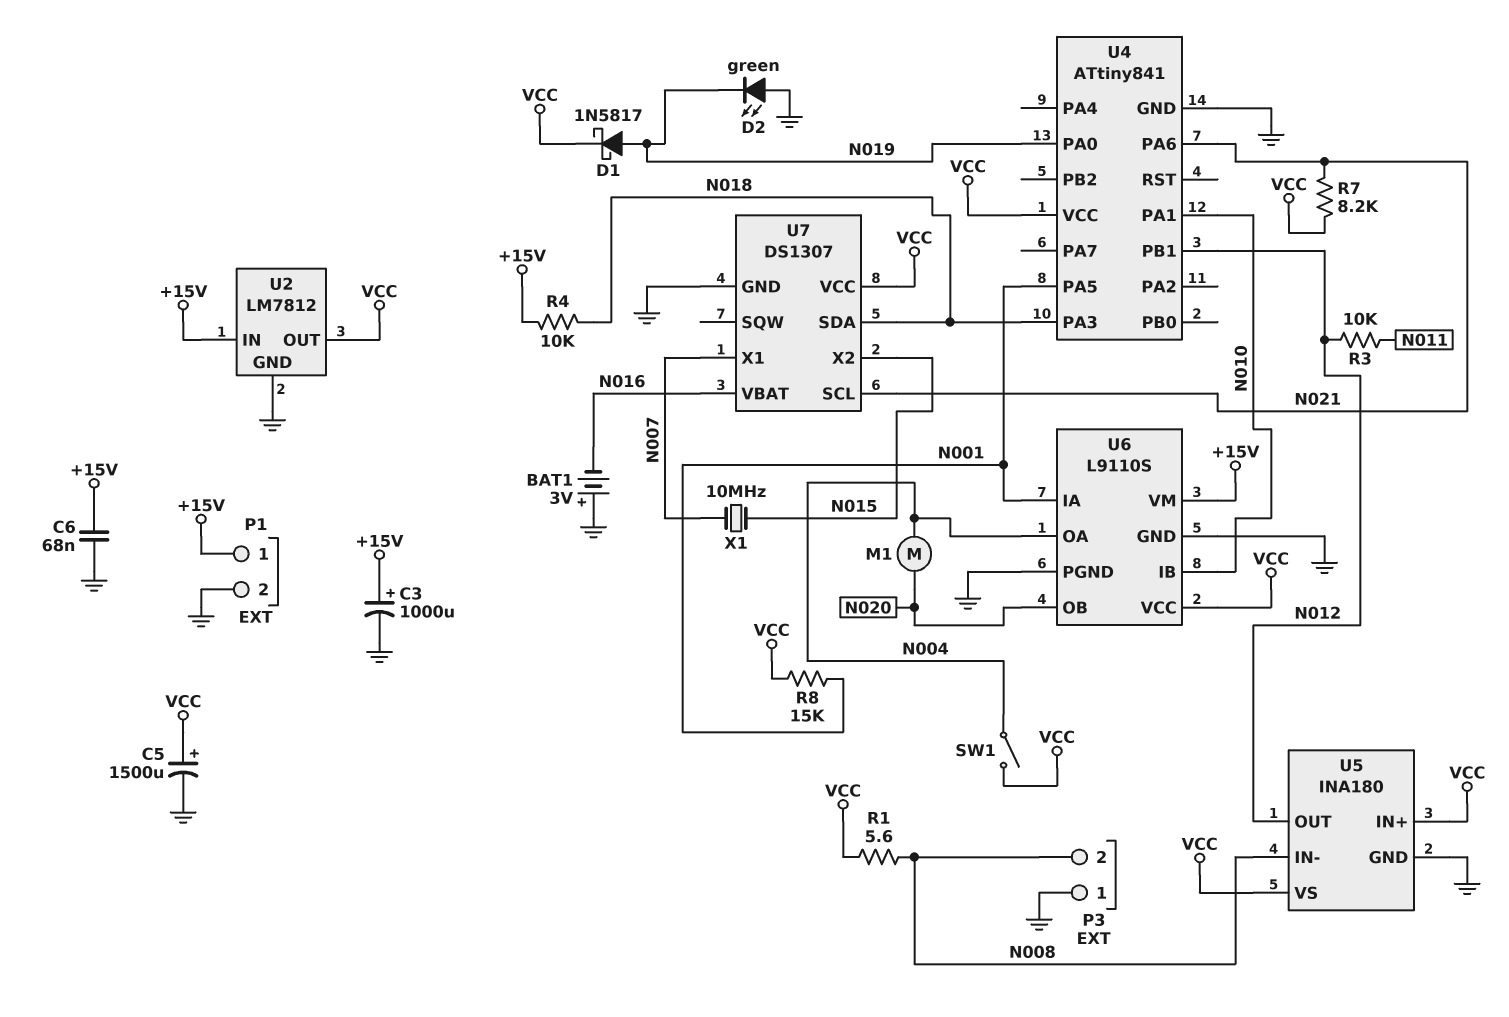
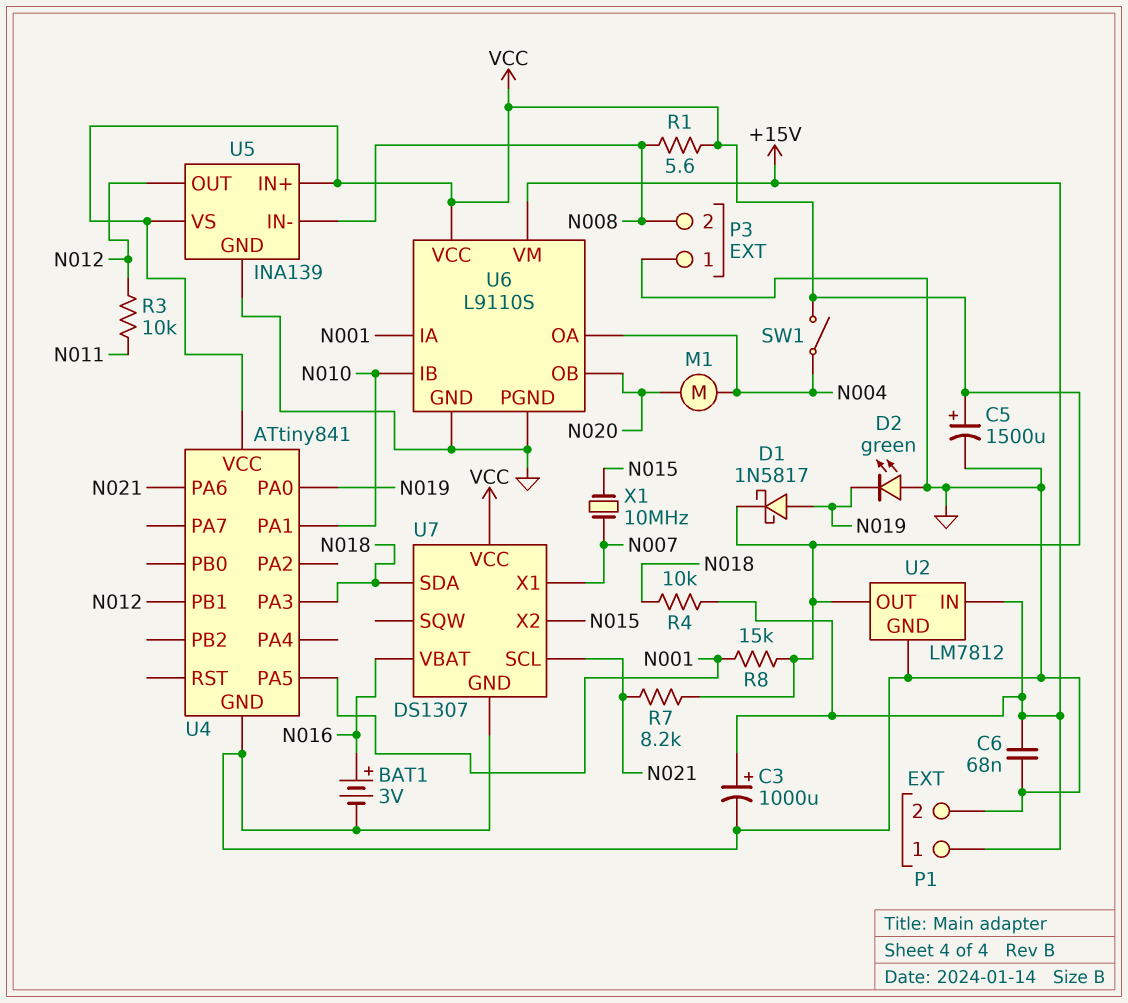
BAT1: 3V (plus GND, minus N016) -> 3V (plus N016, minus GND)
U5: INA180 -> INA139

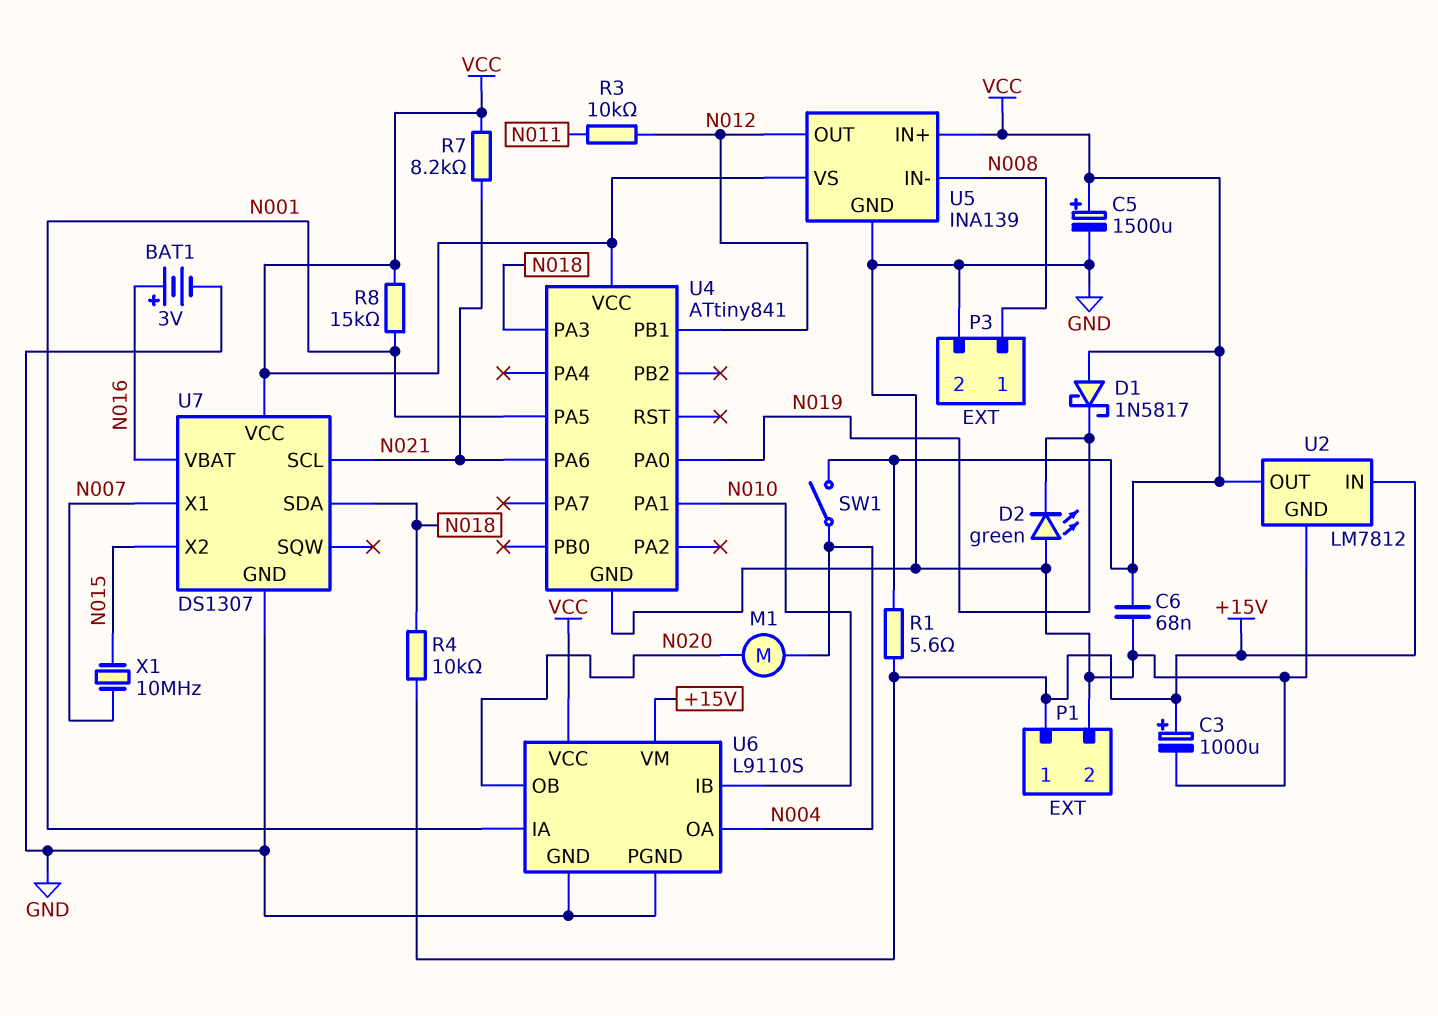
C6: 68nF (+15V, GND) -> 68nF (GND, VCC)
D1: schottky 1N5817 (A N019, K VCC) -> schottky 1N5817 (A VCC, K N019)
P3 pin 1: GND -> N008
P3 pin 2: N008 -> GND
R1: 5.6 (N008, VCC) -> 5.6 (+15V, VCC)

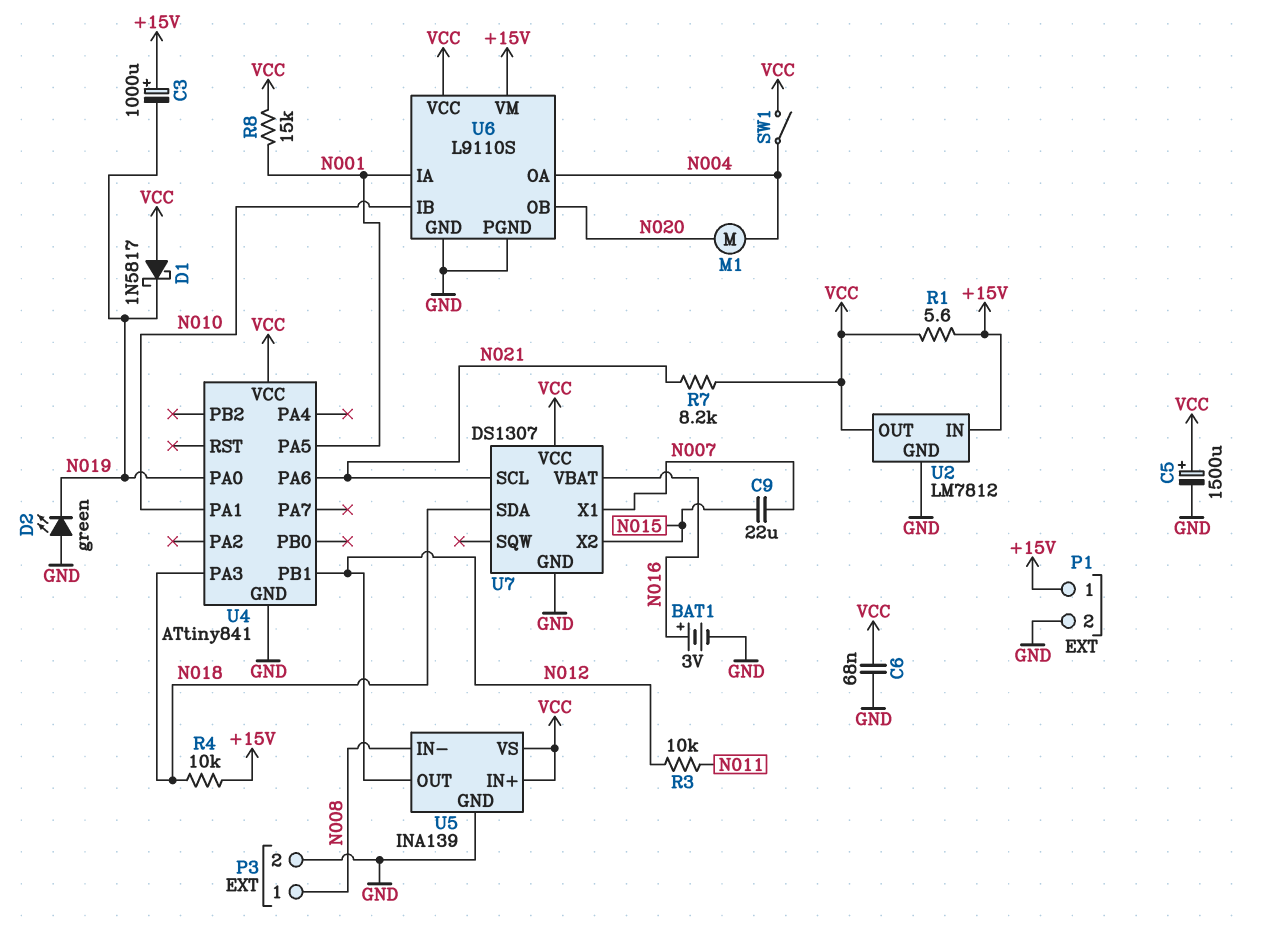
C3: 1000uF (plus +15V, minus GND) -> 1000uF (plus +15V, minus N019)
C9: none -> 22uF (N007, N015)
X1: 10MHz (N007, N015) -> none

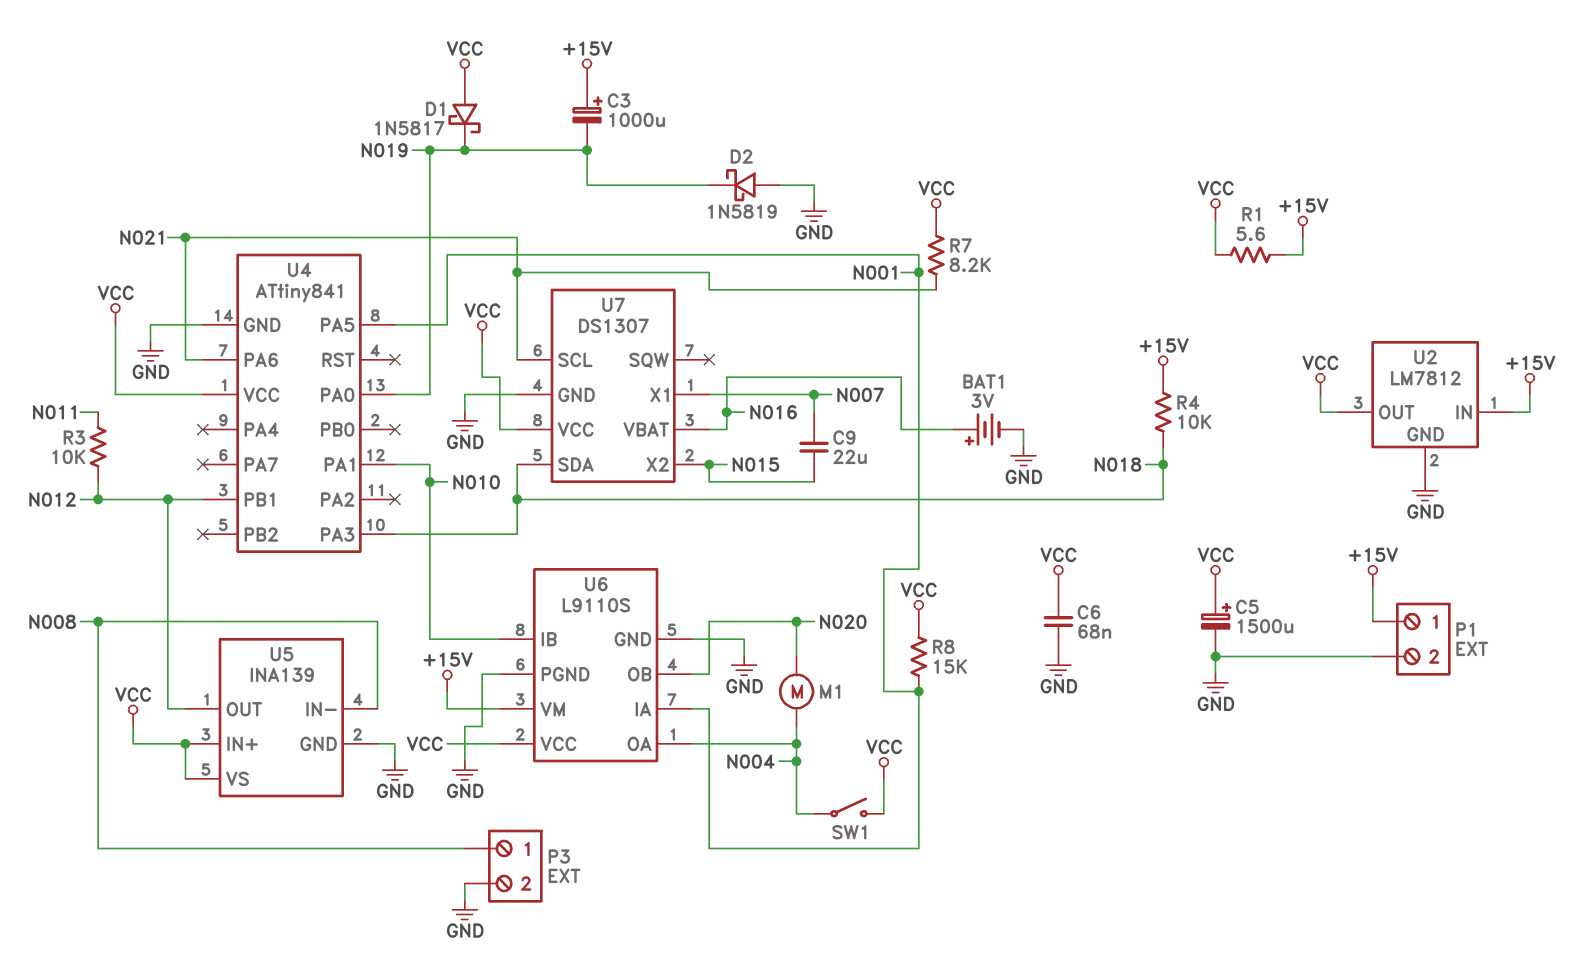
D2: LED green (A GND, K N019) -> schottky 1N5819 (A GND, K N019)

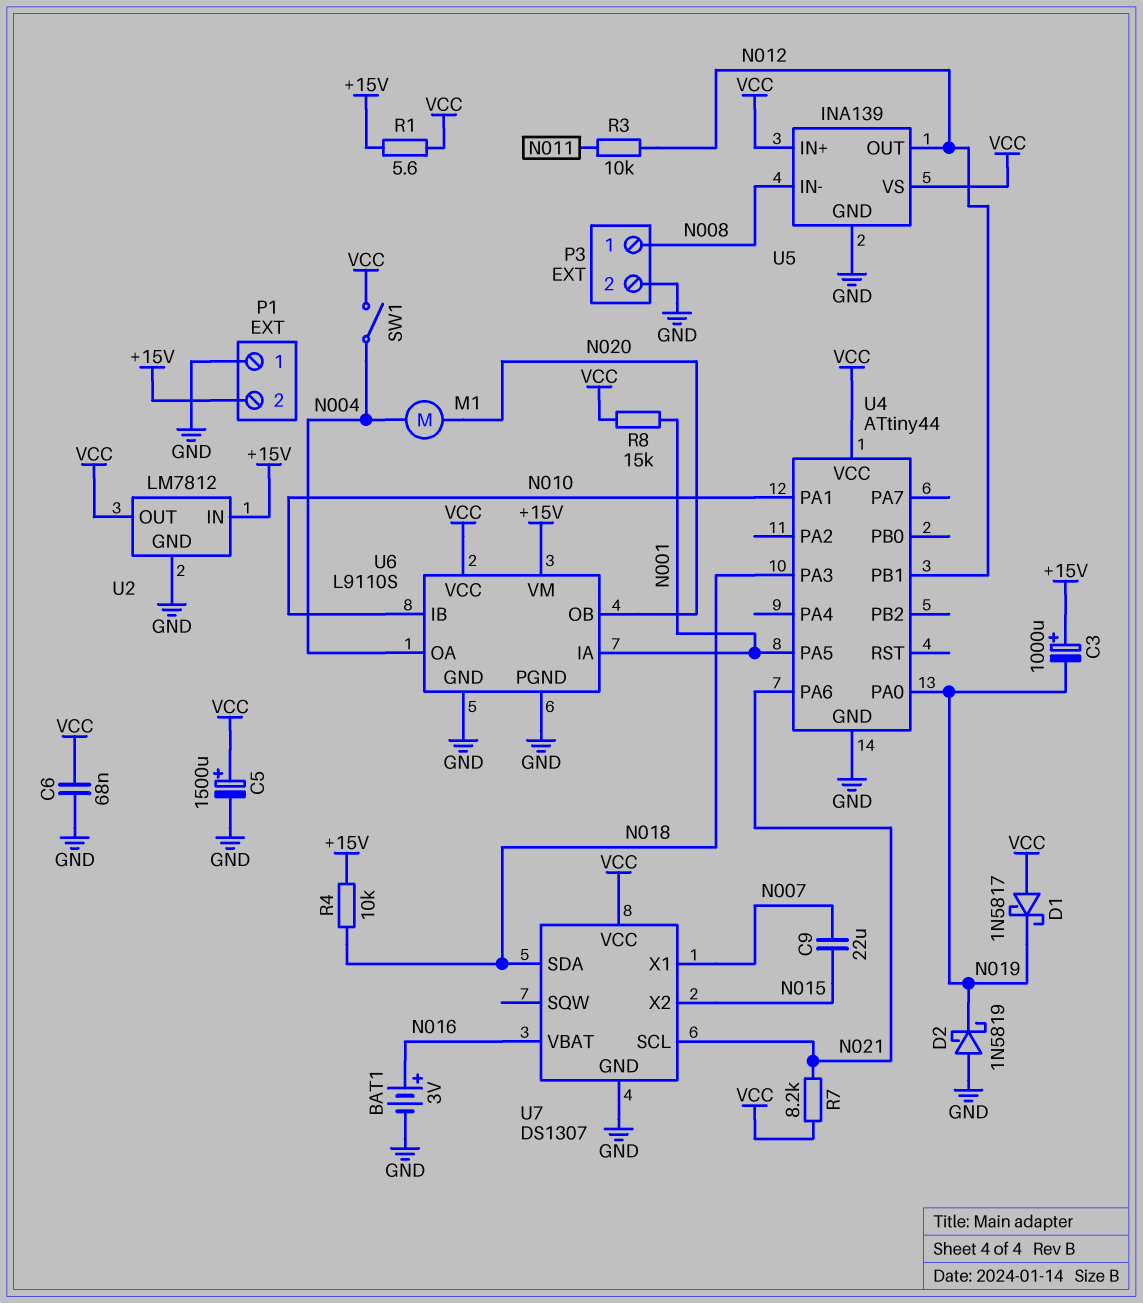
P1 pin 1: +15V -> GND
P1 pin 2: GND -> +15V
U4: ATtiny841 -> ATtiny44

